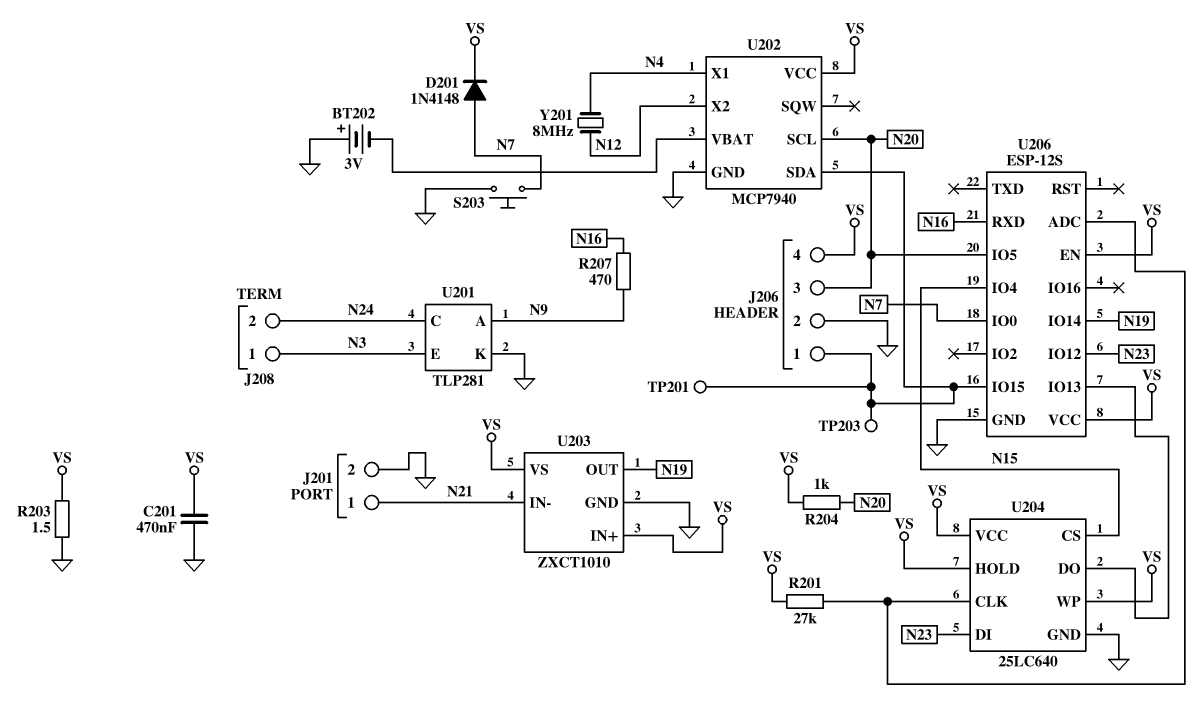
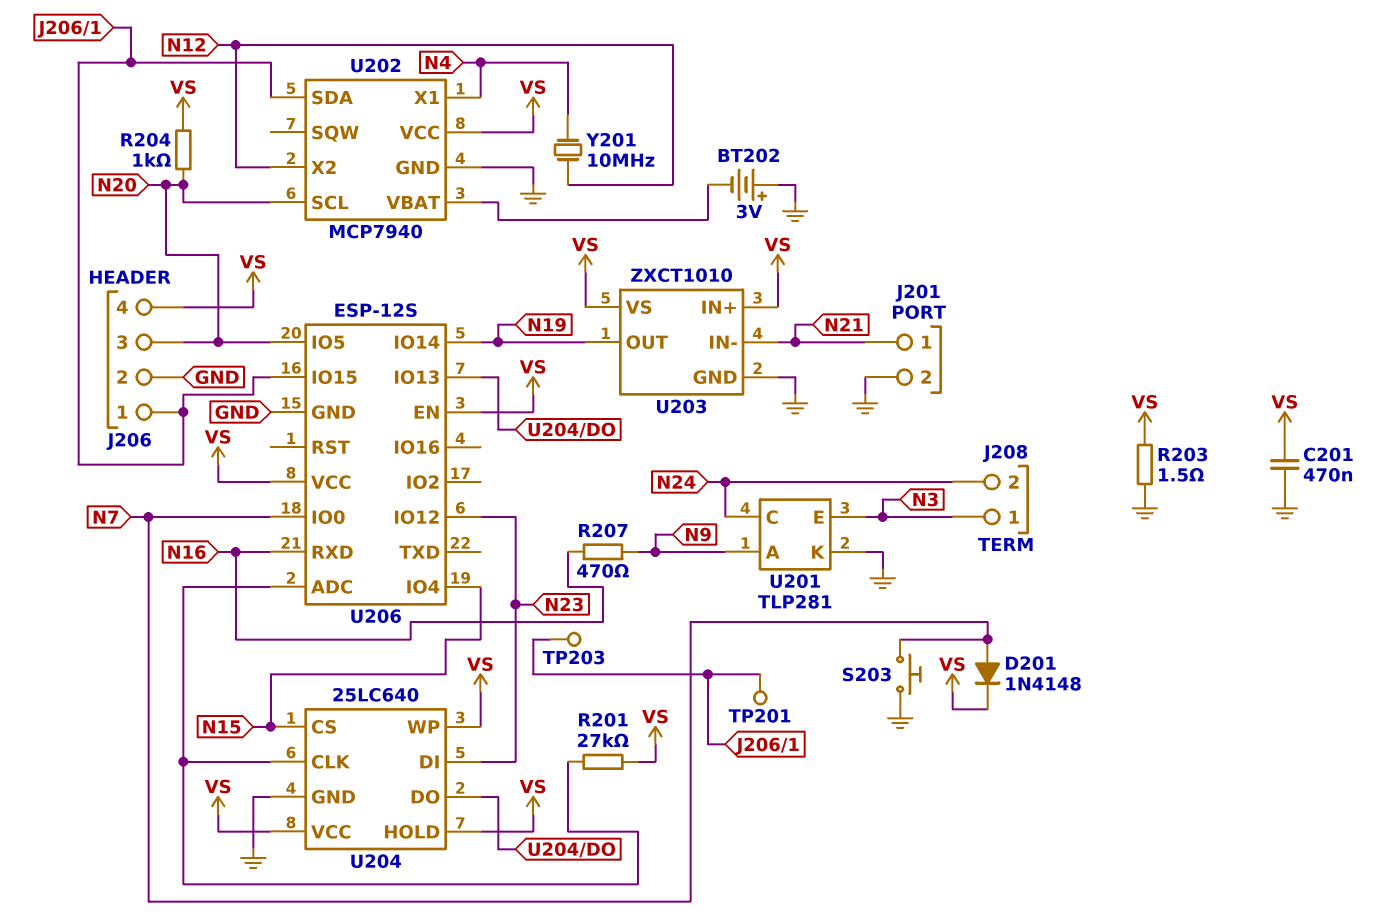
Y201: 8MHz (N4, N12) -> 10MHz (N4, N12)

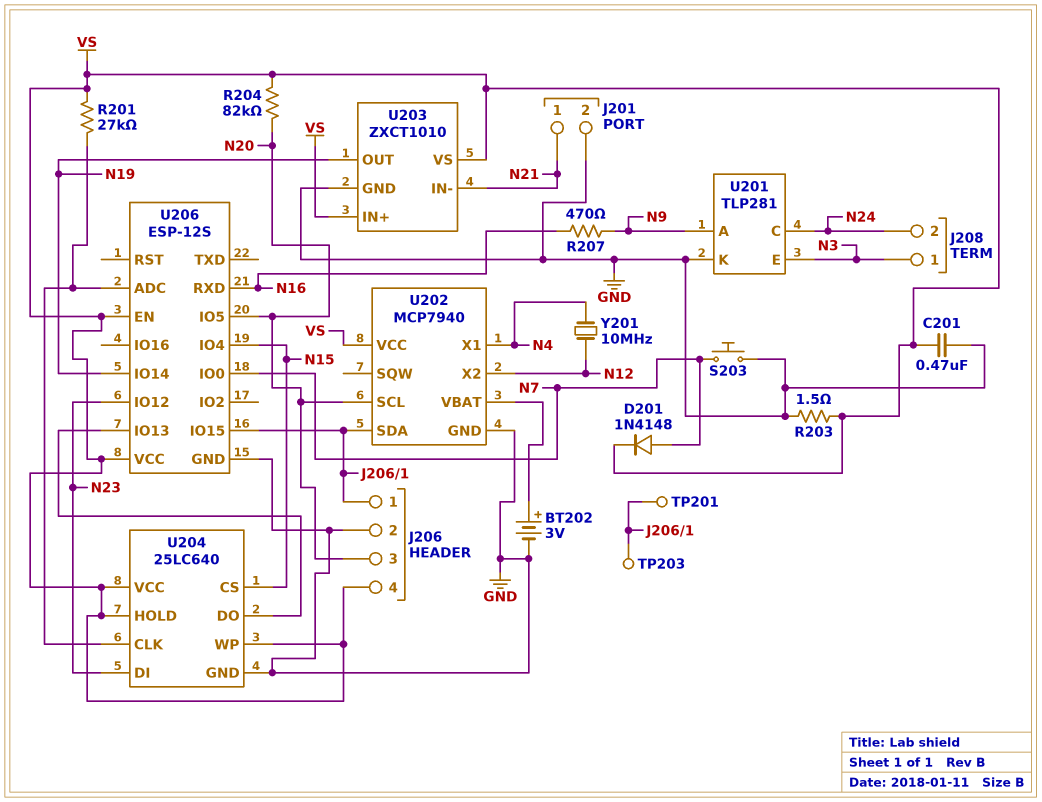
BT202: 3V (plus GND, minus U202/VBAT) -> 3V (plus U202/VBAT, minus GND)
R204: 1k (N20, VS) -> 82k (N20, VS)

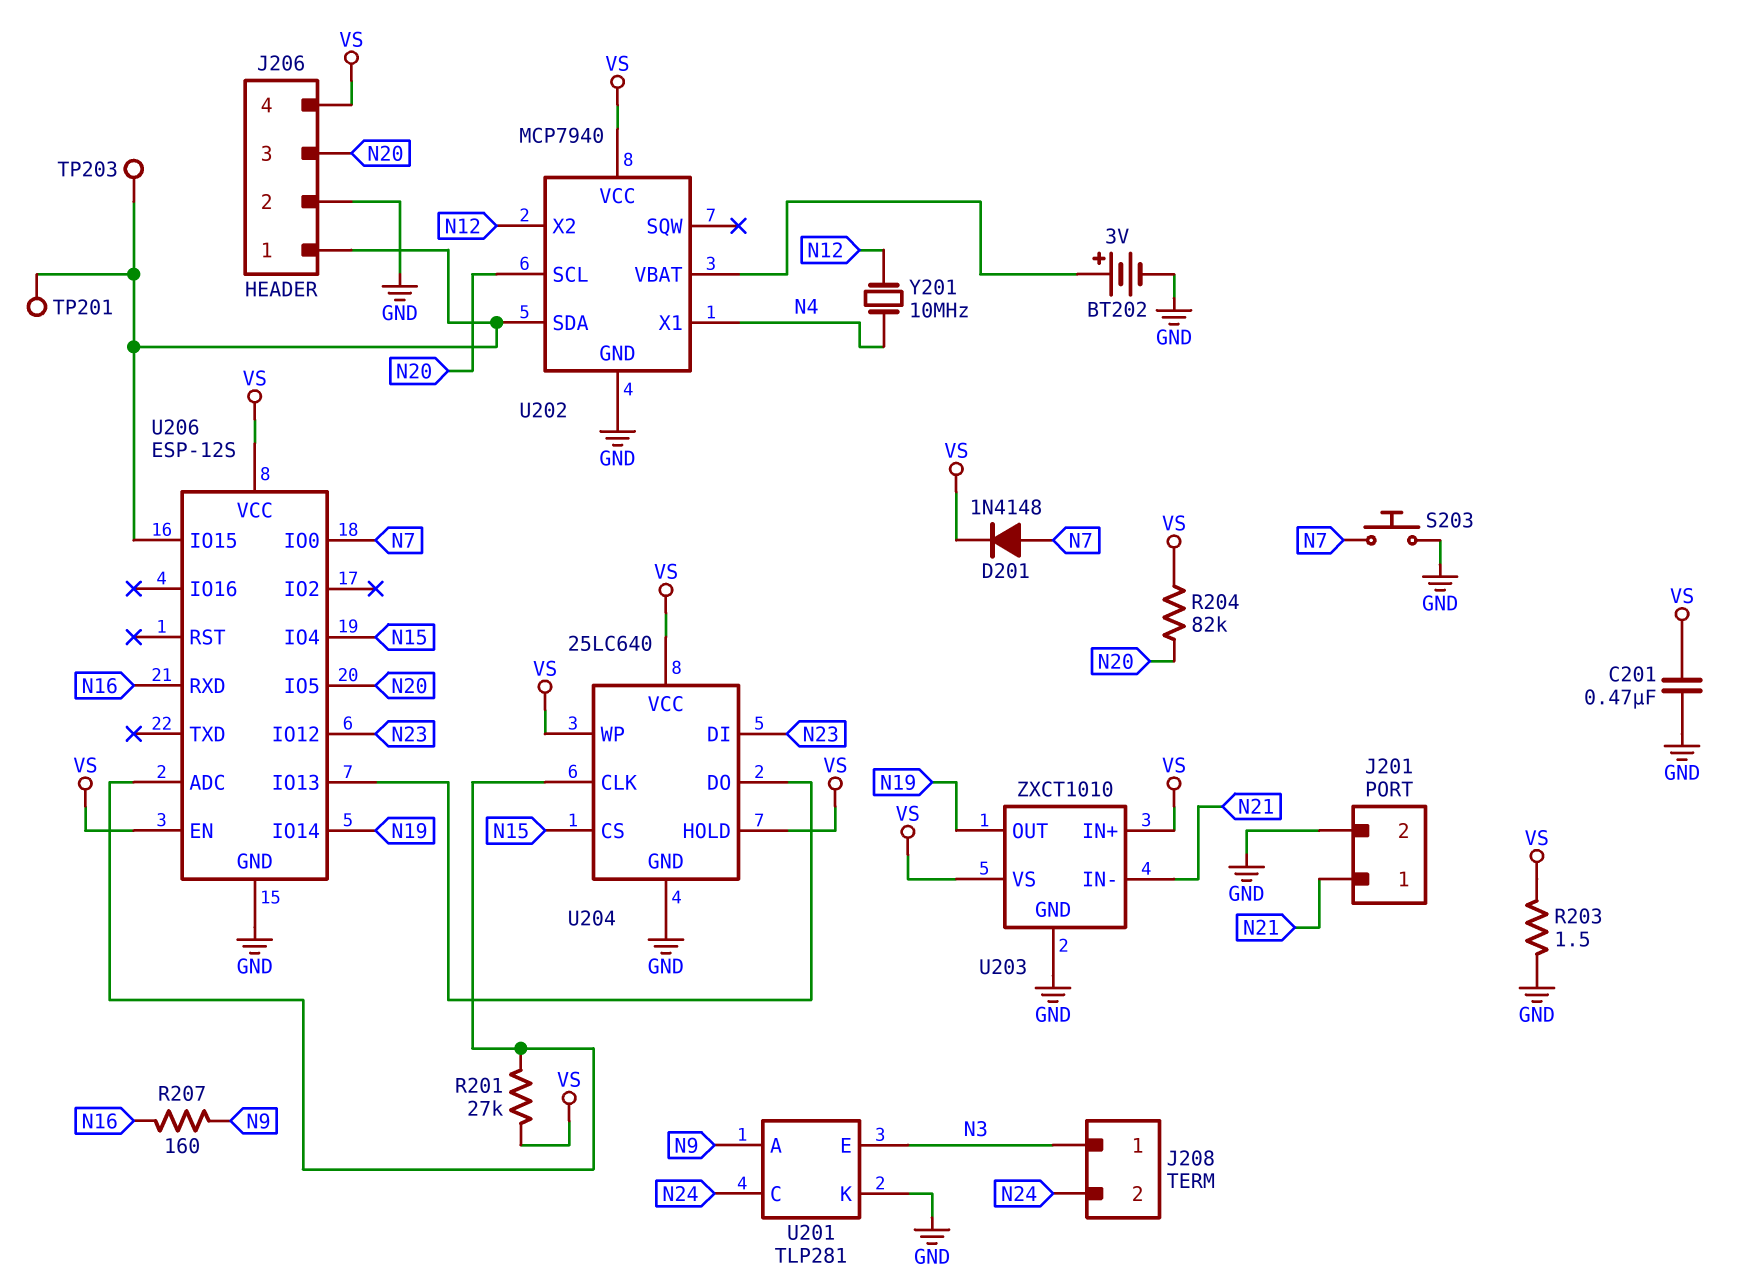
R207: 470 (N9, N16) -> 160 (N9, N16)

